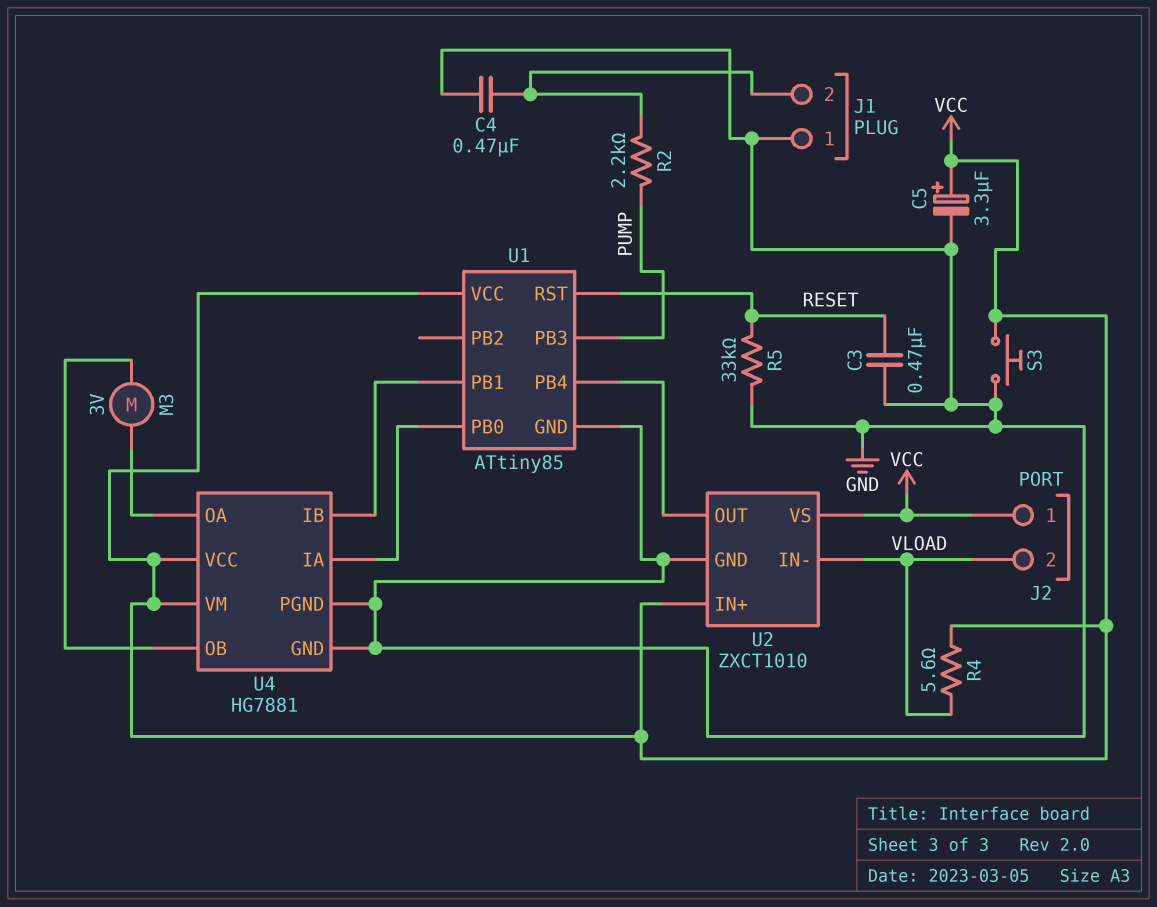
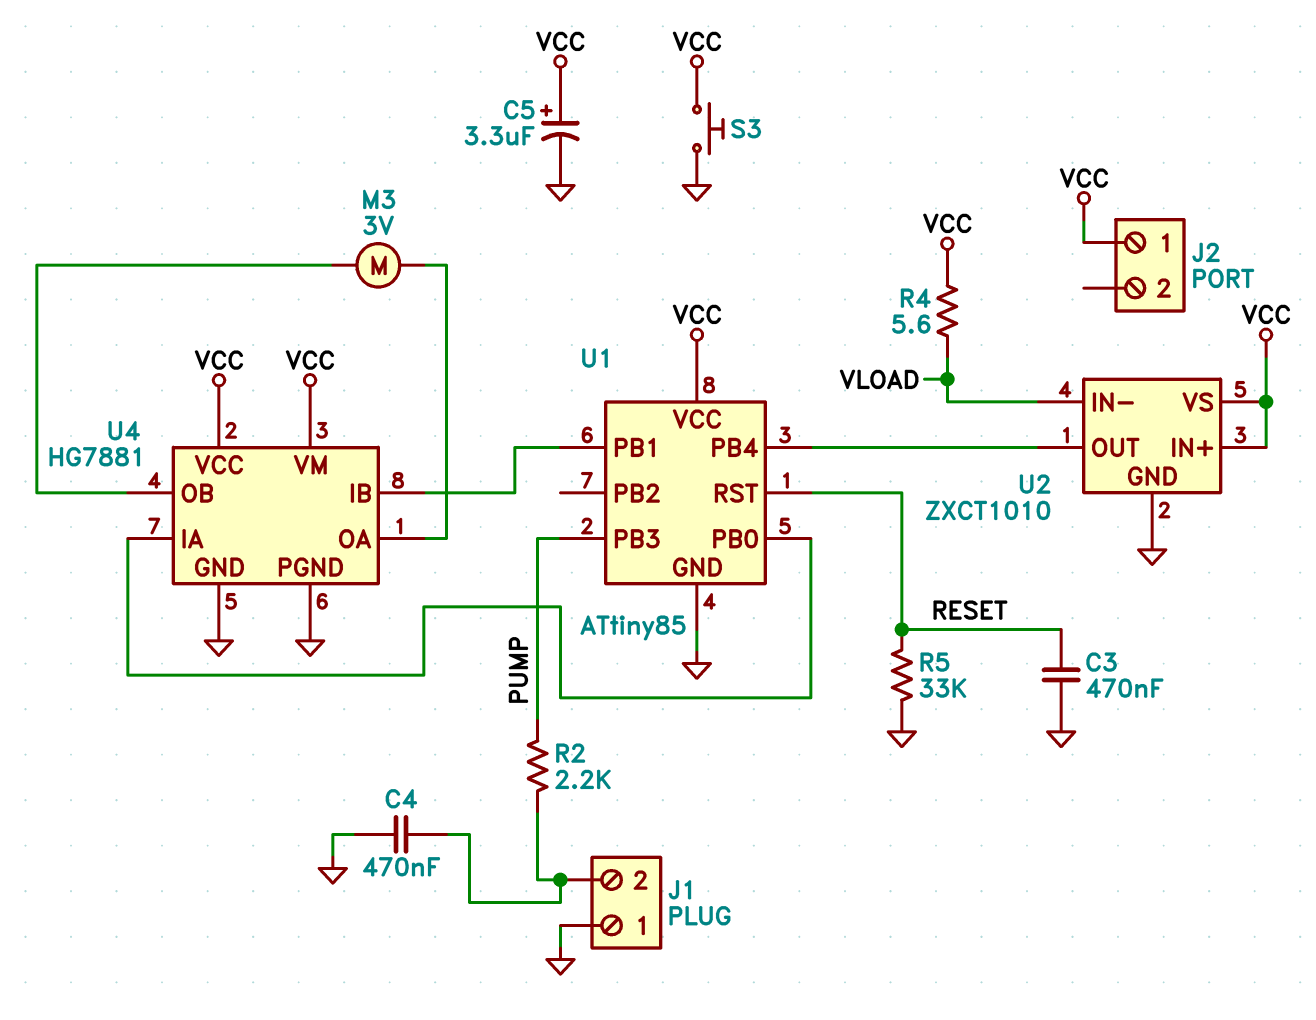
J2 pin 2: VLOAD -> none

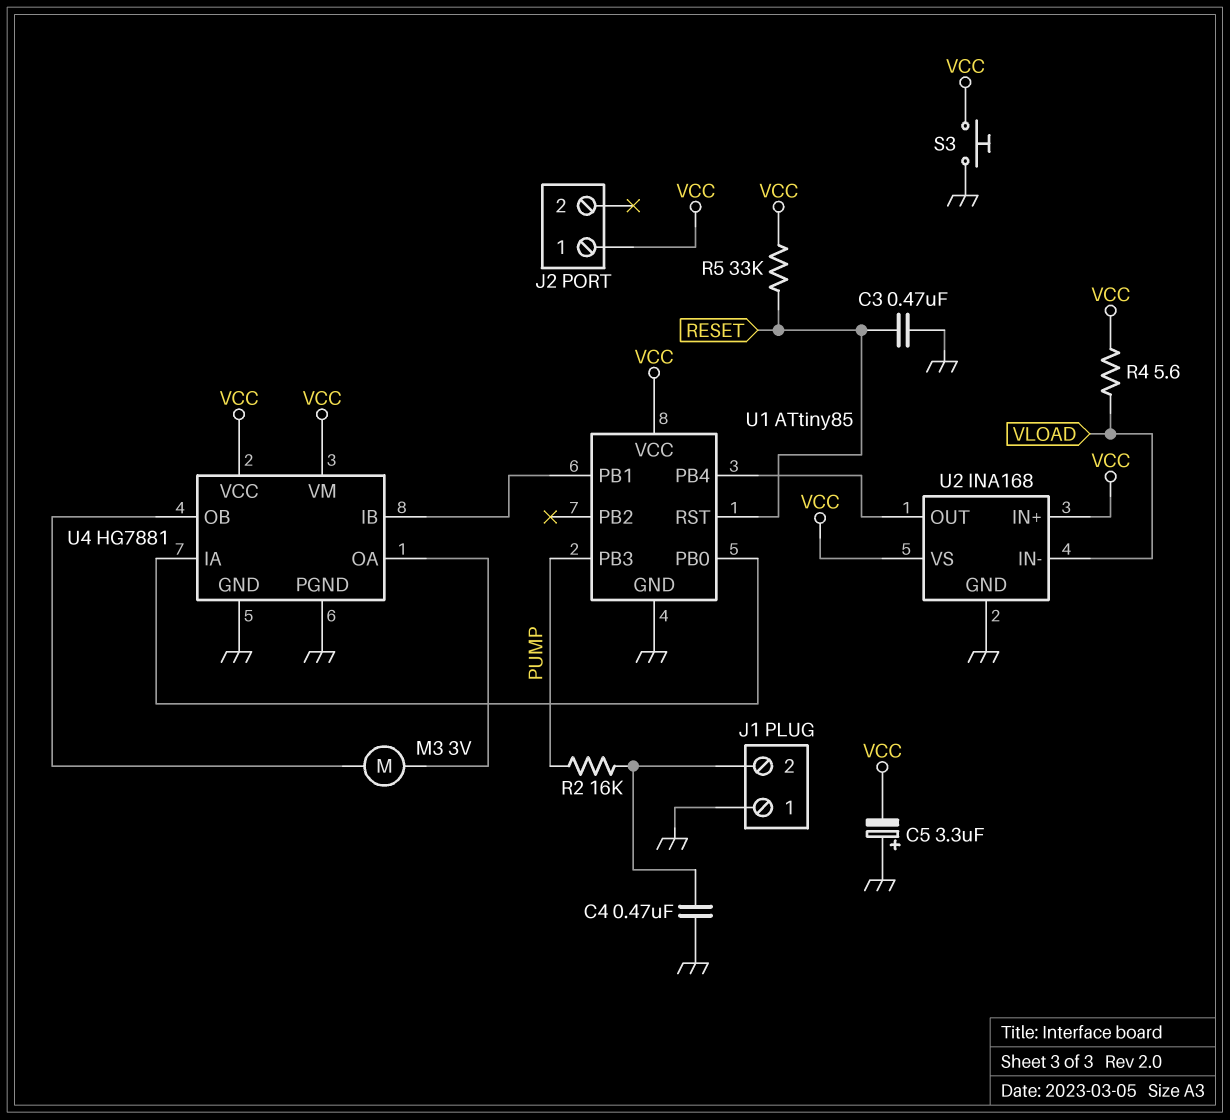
C5: 3.3uF (plus VCC, minus GND) -> 3.3uF (plus GND, minus VCC)
R2: 2.2k (J1/2, PUMP) -> 16k (J1/2, PUMP)
R5: 33k (GND, RESET) -> 33k (RESET, VCC)
U2: ZXCT1010 -> INA168

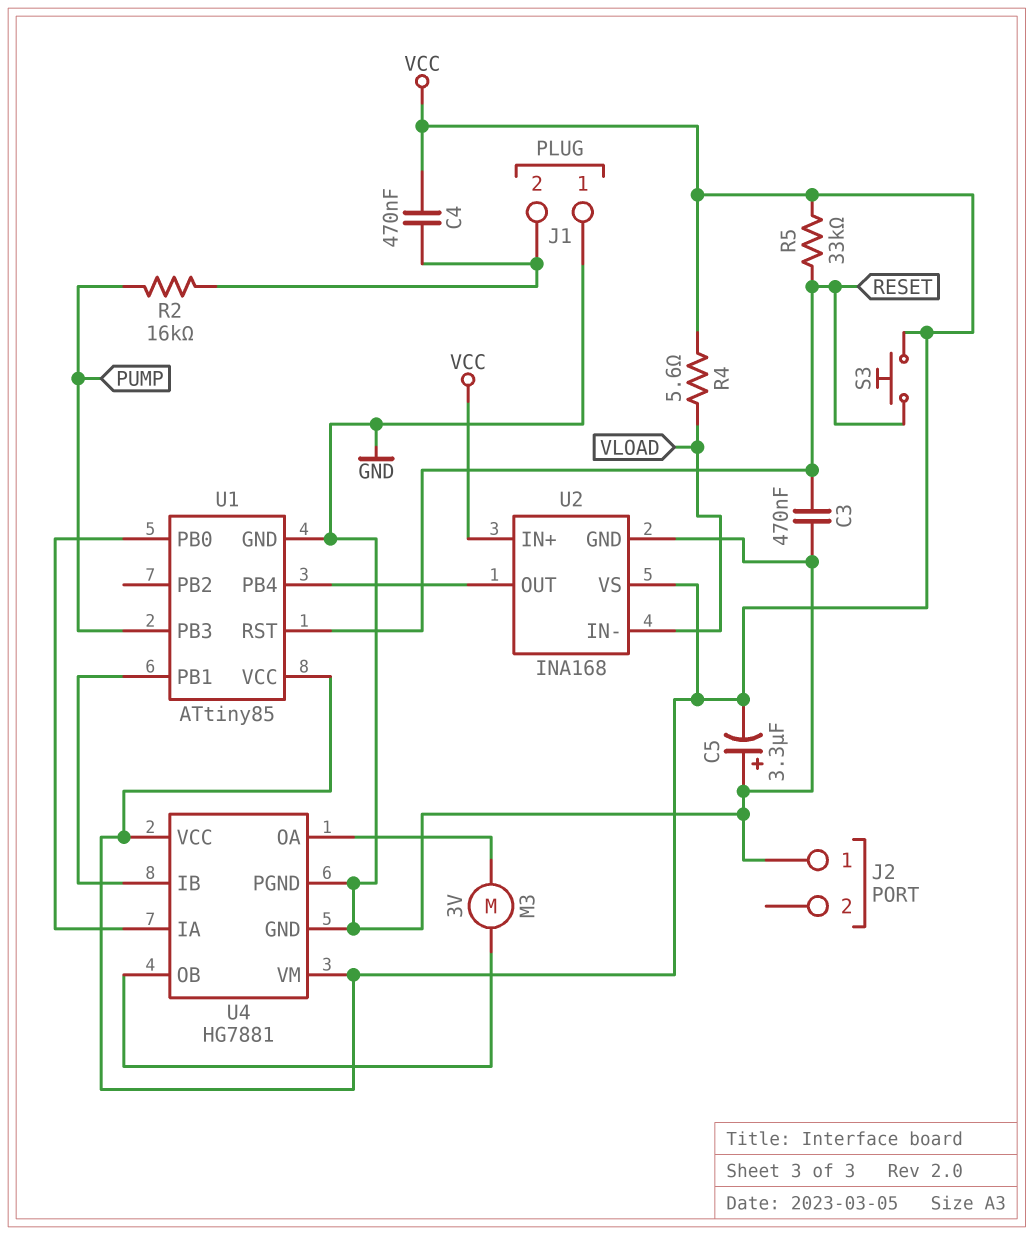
C4: 470nF (GND, J1/2) -> 470nF (J1/2, VCC)
J2 pin 1: VCC -> GND
S3: button (GND, VCC) -> button (RESET, VCC)

